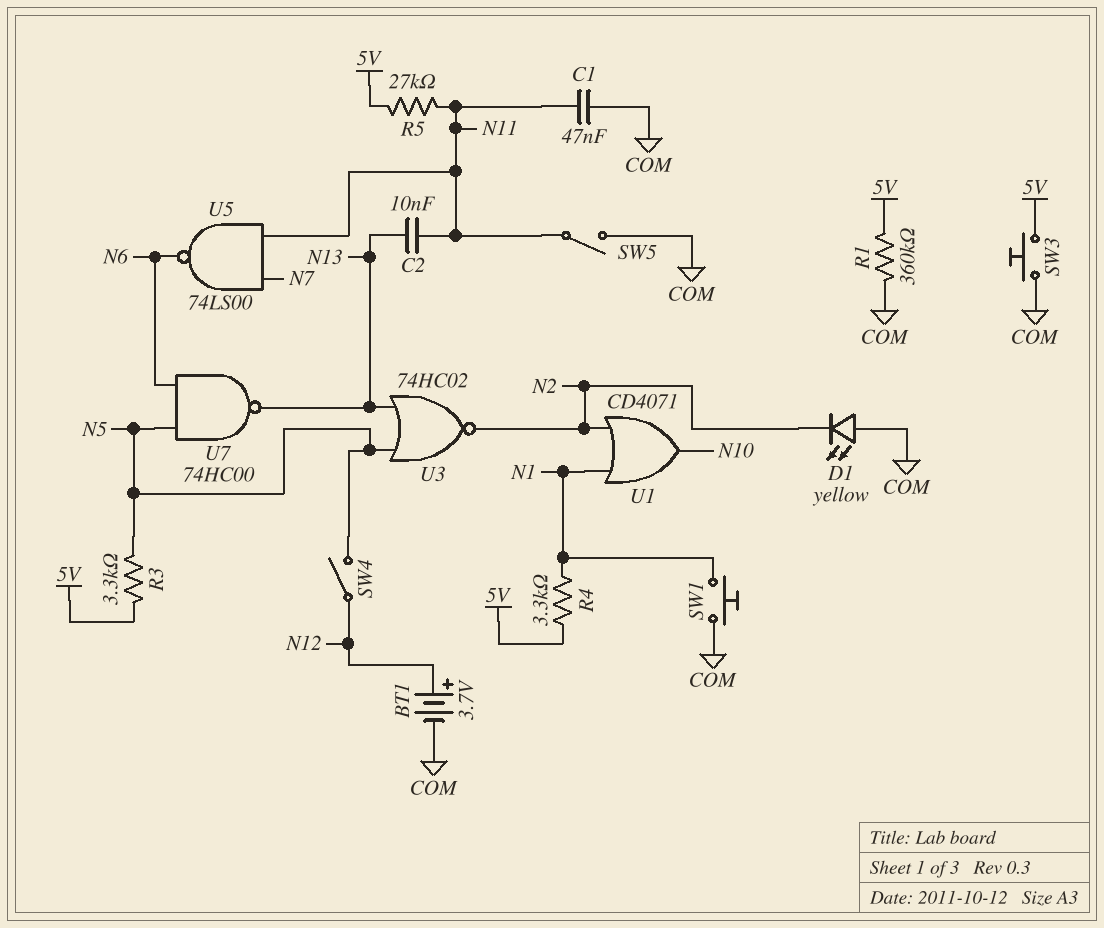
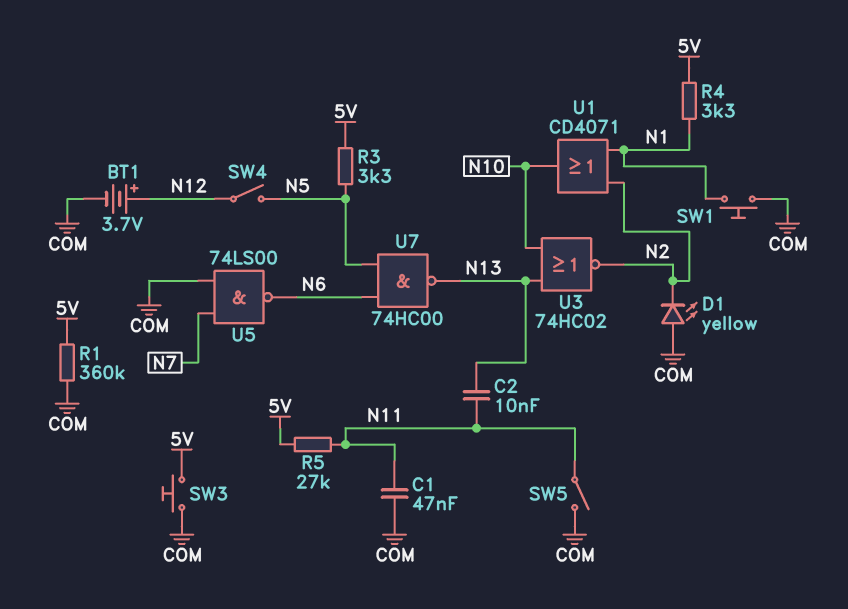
U3: NOR 74HC02 (in N5, in N13, out N2) -> NOR 74HC02 (in N10, in N13, out N2)
U5: NAND 74LS00 (in N7, in N11, out N6) -> NAND 74LS00 (in COM, in N7, out N6)

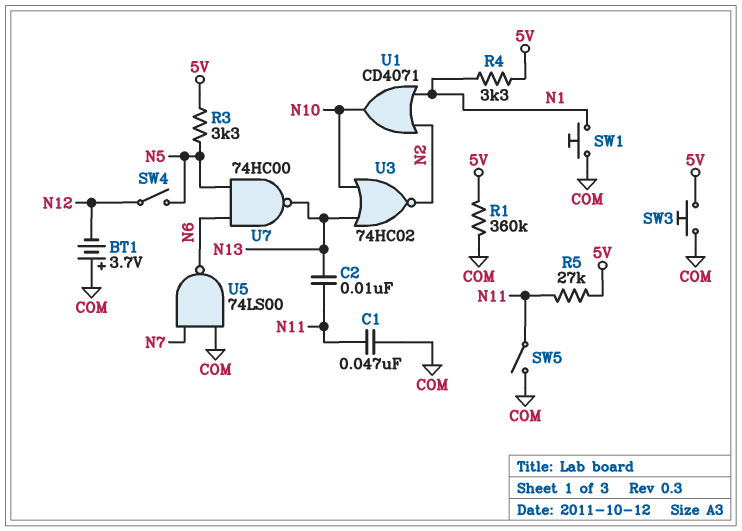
BT1: 3.7V (plus N12, minus COM) -> 3.7V (plus COM, minus N12)
D1: LED yellow (A COM, K N2) -> none

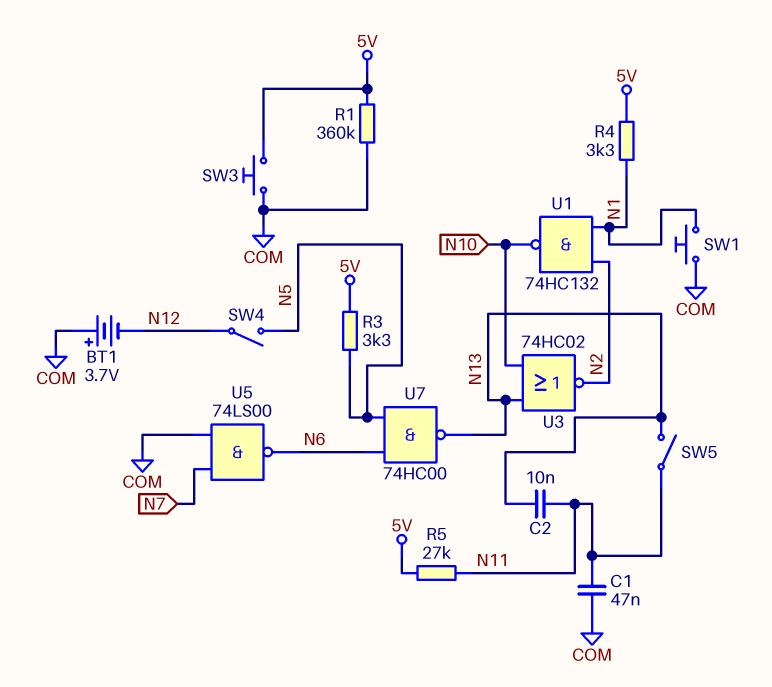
SW5: switch (COM, N11) -> switch (N11, N13)
U1: OR CD4071 (in N1, in N2, out N10) -> NAND 74HC132 (in N1, in N2, out N10)

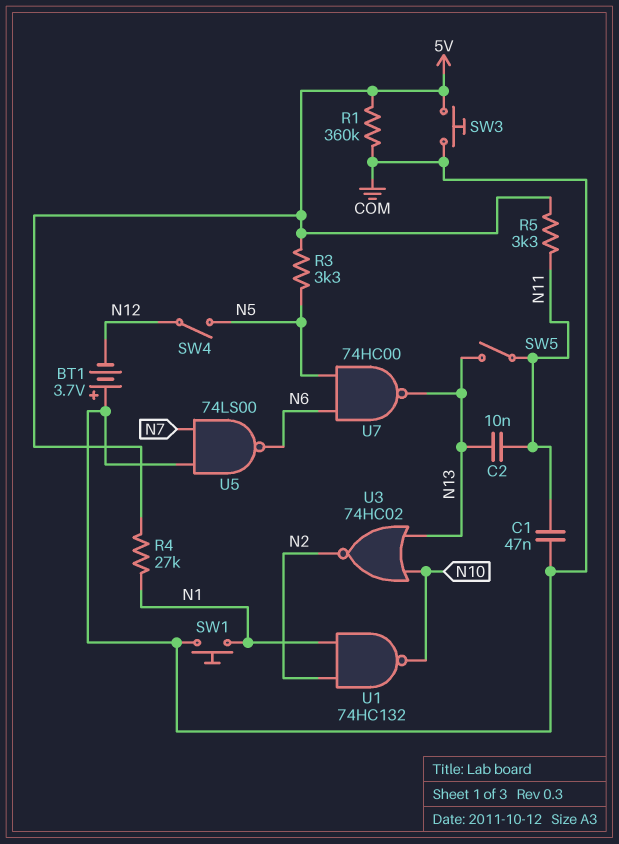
R4: 3.3k (5V, N1) -> 27k (5V, N1)
R5: 27k (5V, N11) -> 3.3k (5V, N11)

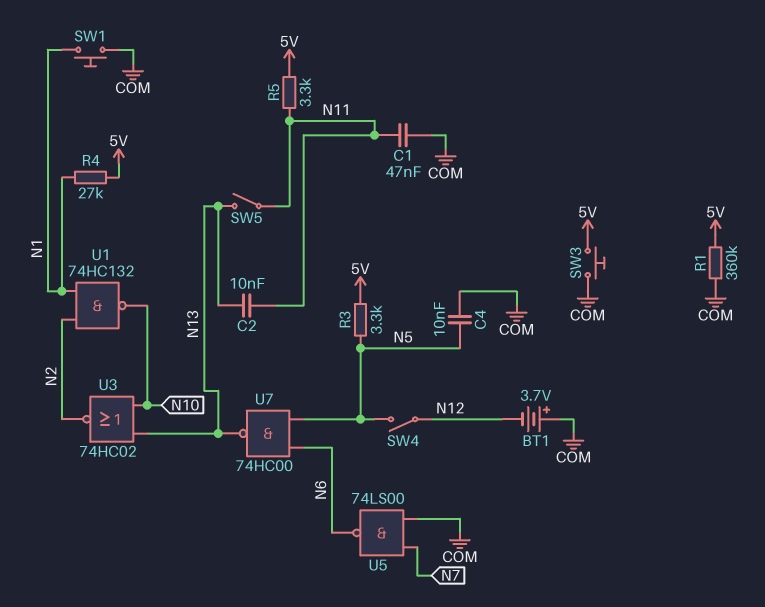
C4: none -> 10nF (COM, N5)

